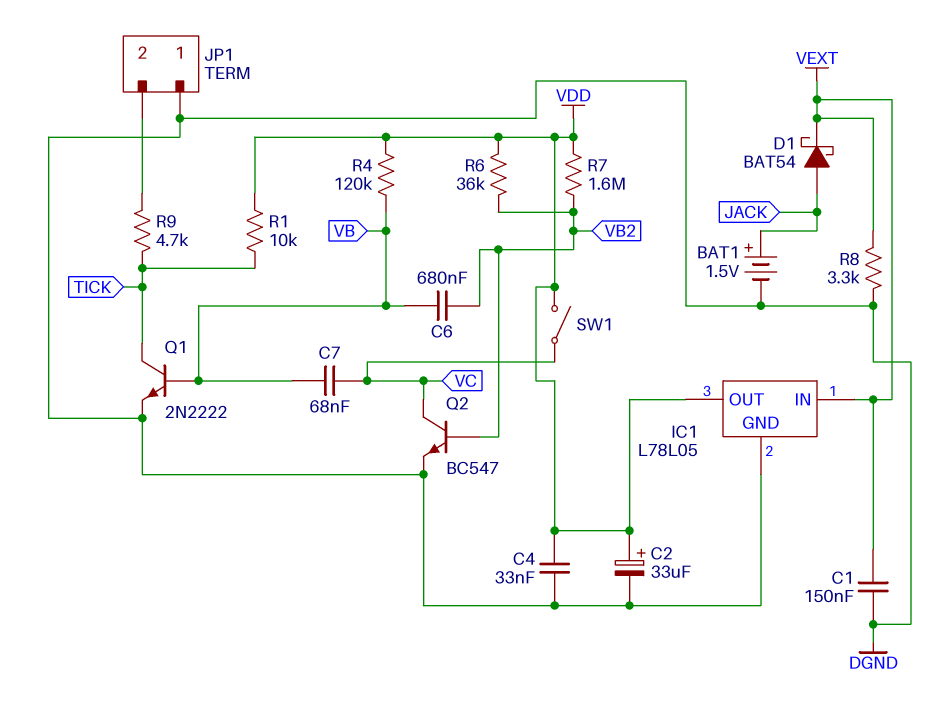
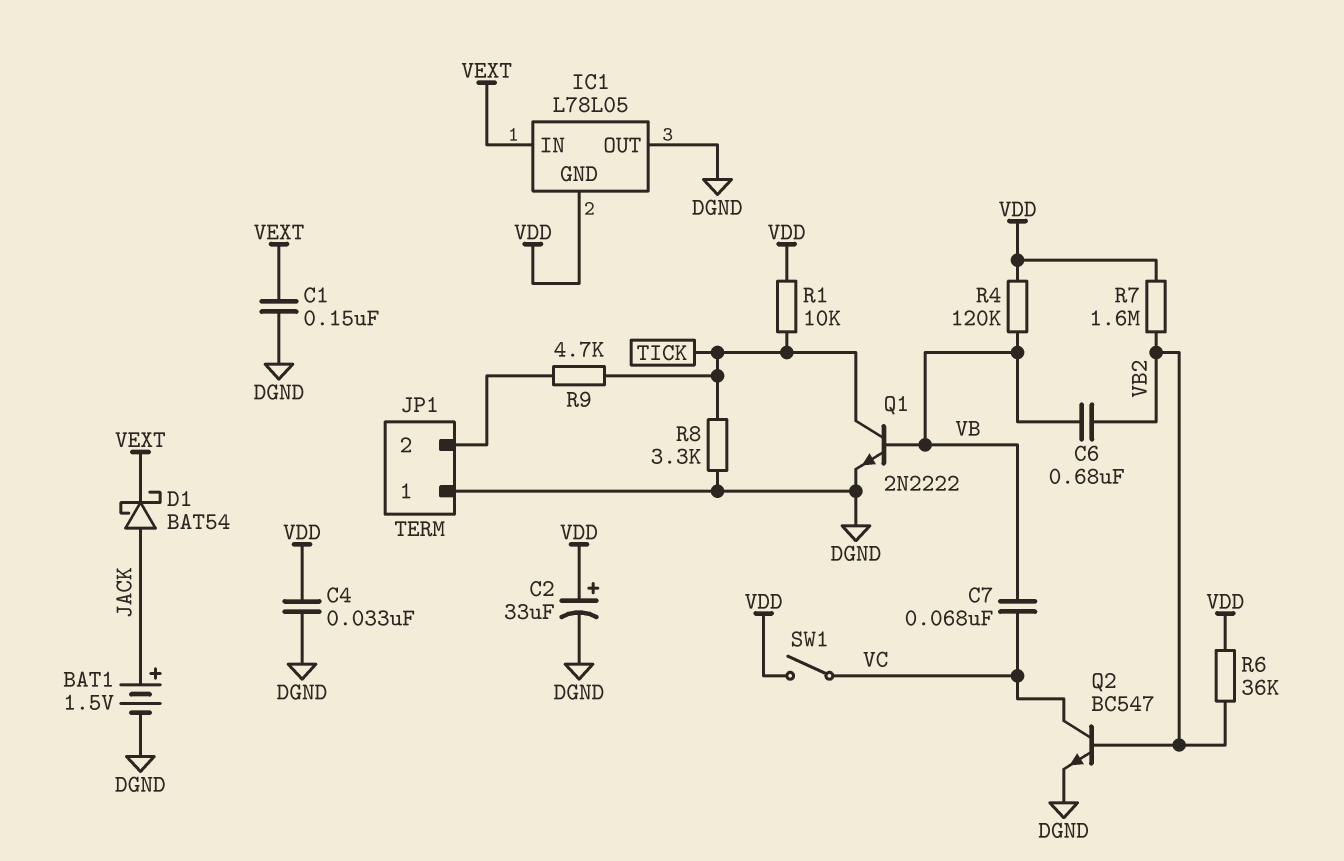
IC1 pin GND: DGND -> VDD
IC1 pin OUT: VDD -> DGND
R8: 3.3k (DGND, VEXT) -> 3.3k (DGND, TICK)

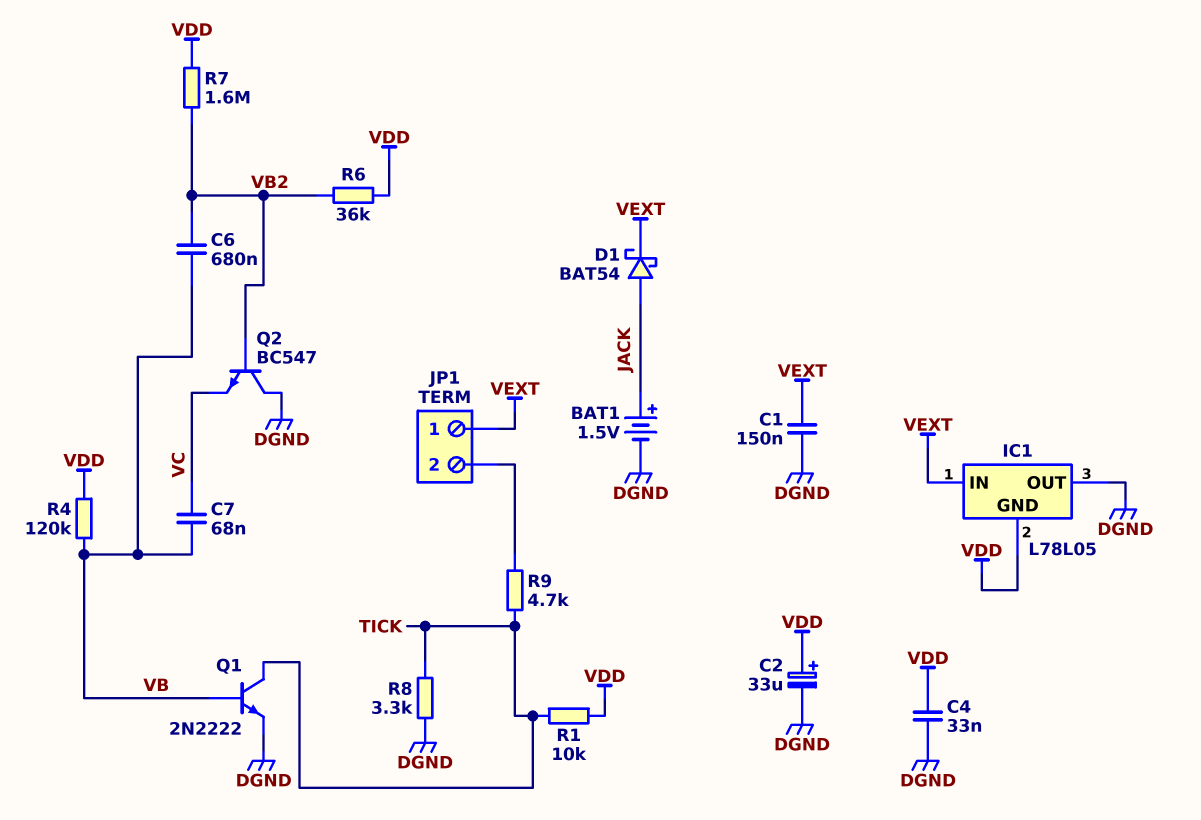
JP1 pin 1: DGND -> VEXT
Q2: NPN BC547 (B VB2, C VC, E DGND) -> NPN BC547 (B VB2, C DGND, E VC)
SW1: switch (VC, VDD) -> none

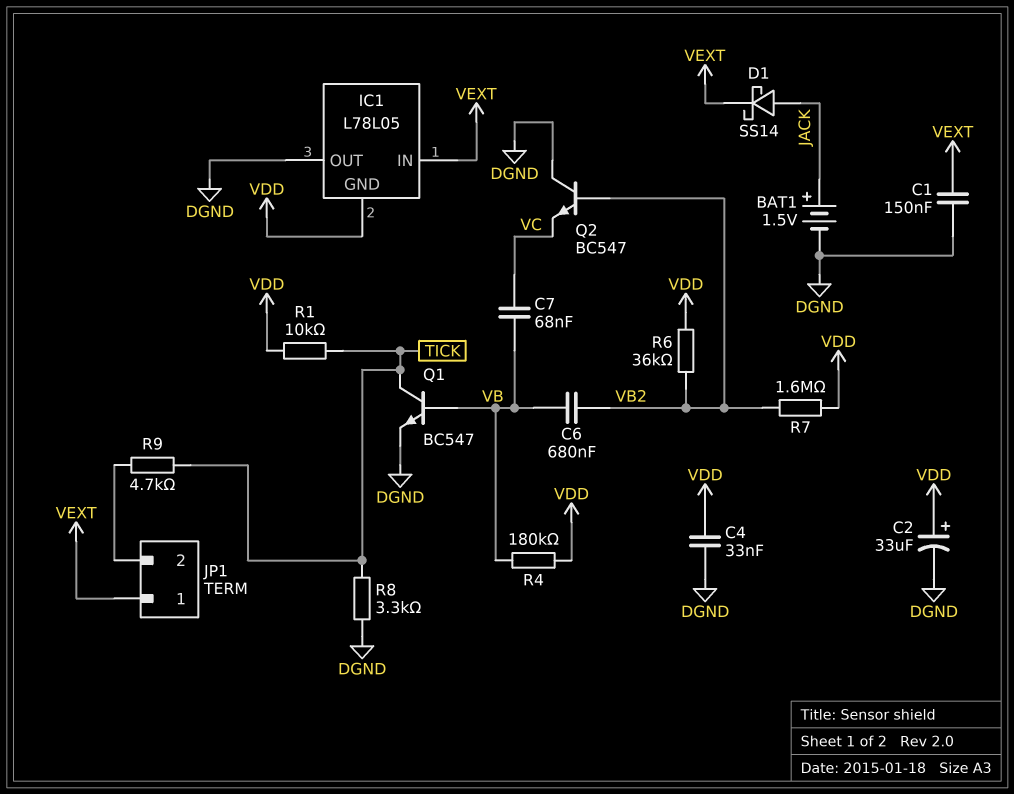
D1: schottky BAT54 (A JACK, K VEXT) -> schottky SS14 (A JACK, K VEXT)
Q1: NPN 2N2222 (B VB, C TICK, E DGND) -> NPN BC547 (B VB, C TICK, E DGND)
R4: 120k (VB, VDD) -> 180k (VB, VDD)

